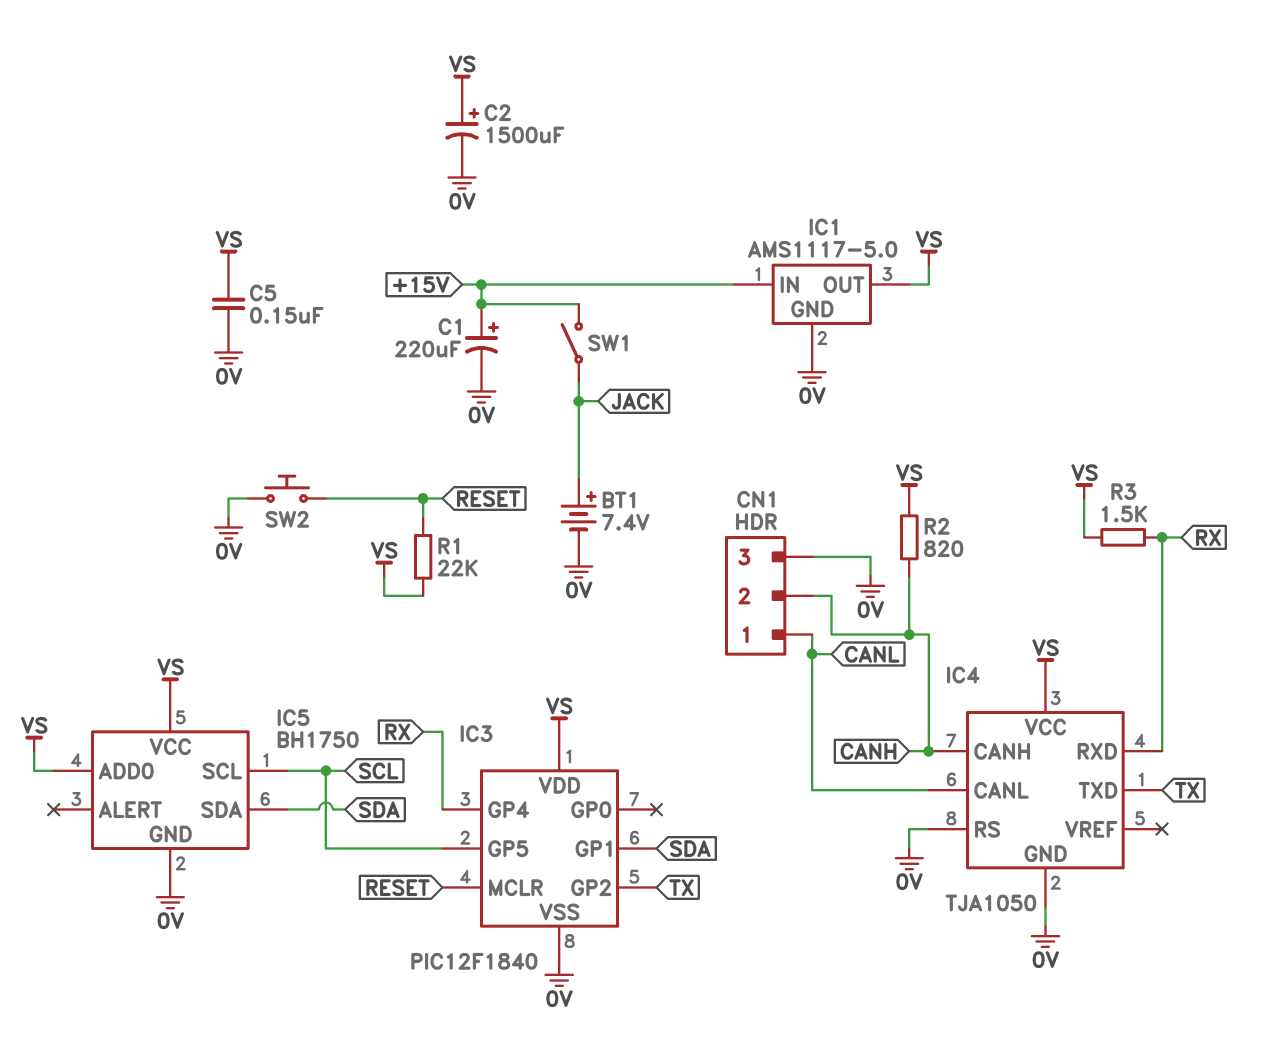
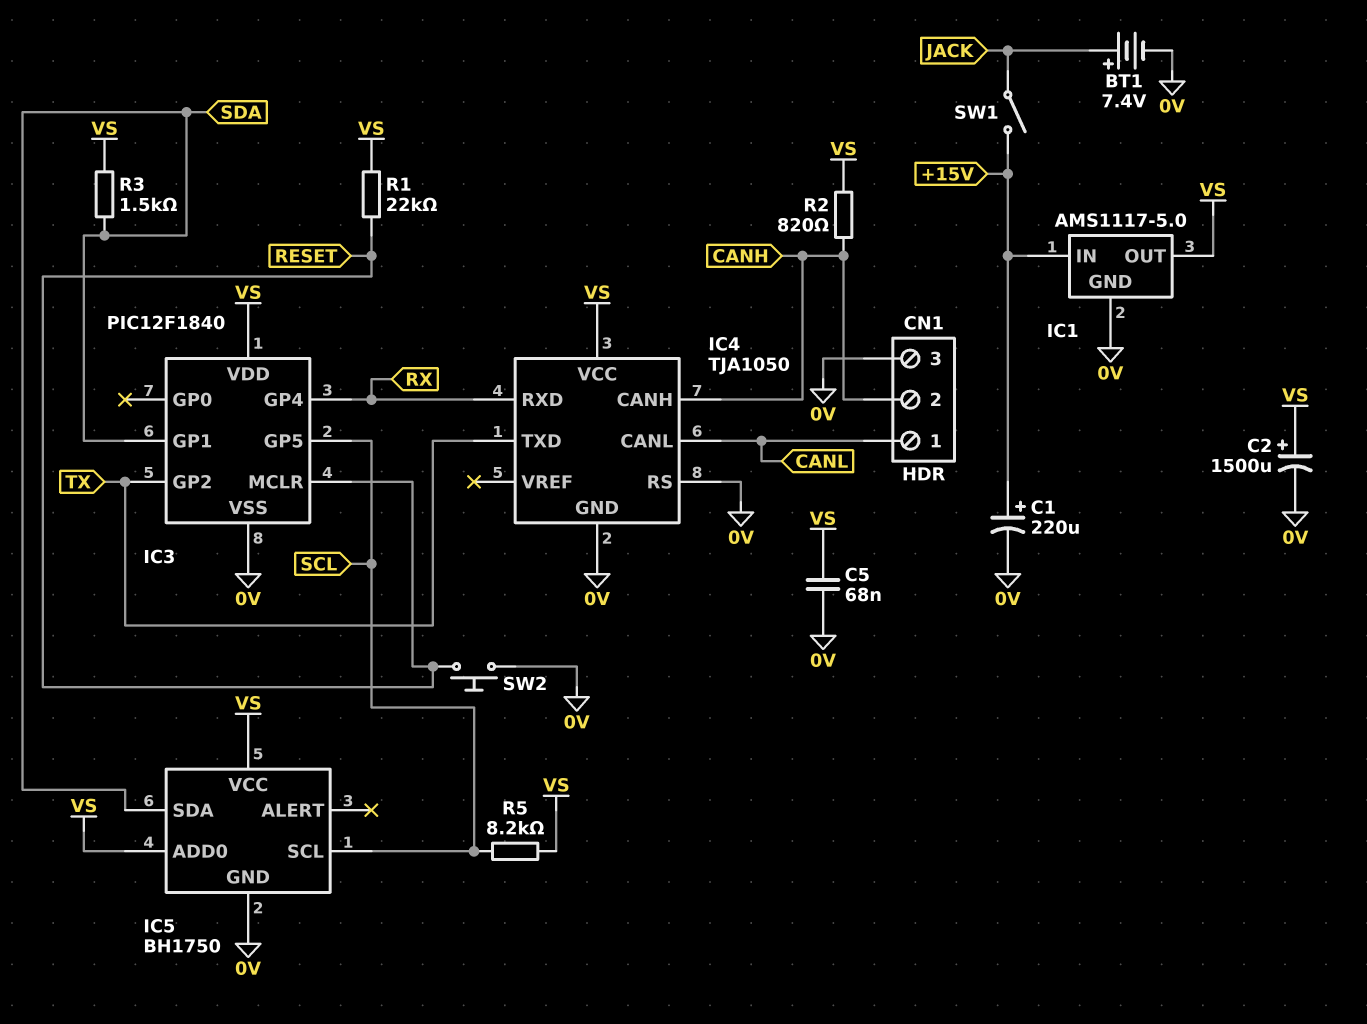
C5: 150nF (0V, VS) -> 68nF (0V, VS)
R3: 1.5k (RX, VS) -> 1.5k (SDA, VS)
R5: none -> 8.2k (SCL, VS)

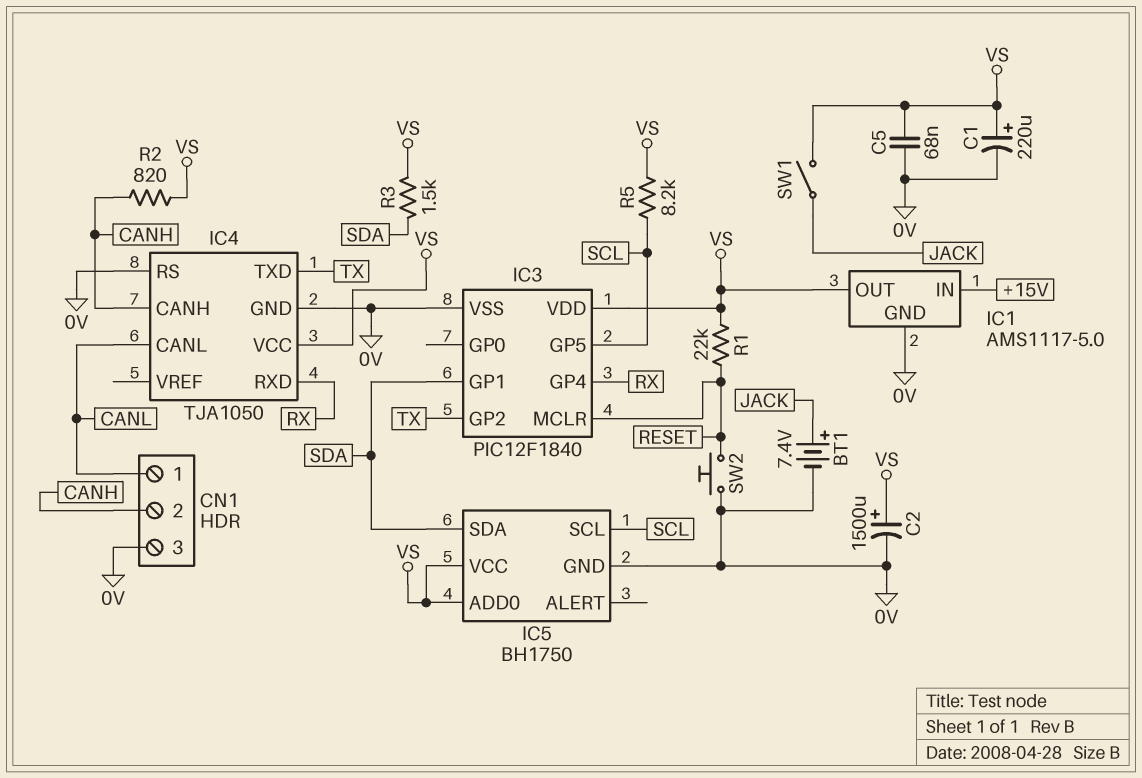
C1: 220uF (plus +15V, minus 0V) -> 220uF (plus VS, minus 0V)
SW1: switch (+15V, JACK) -> switch (JACK, VS)

